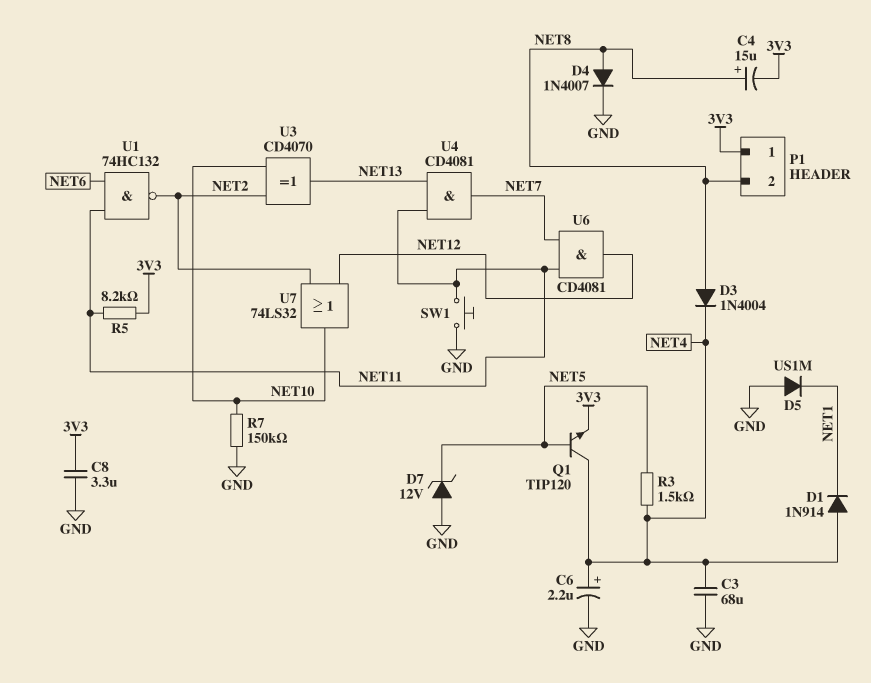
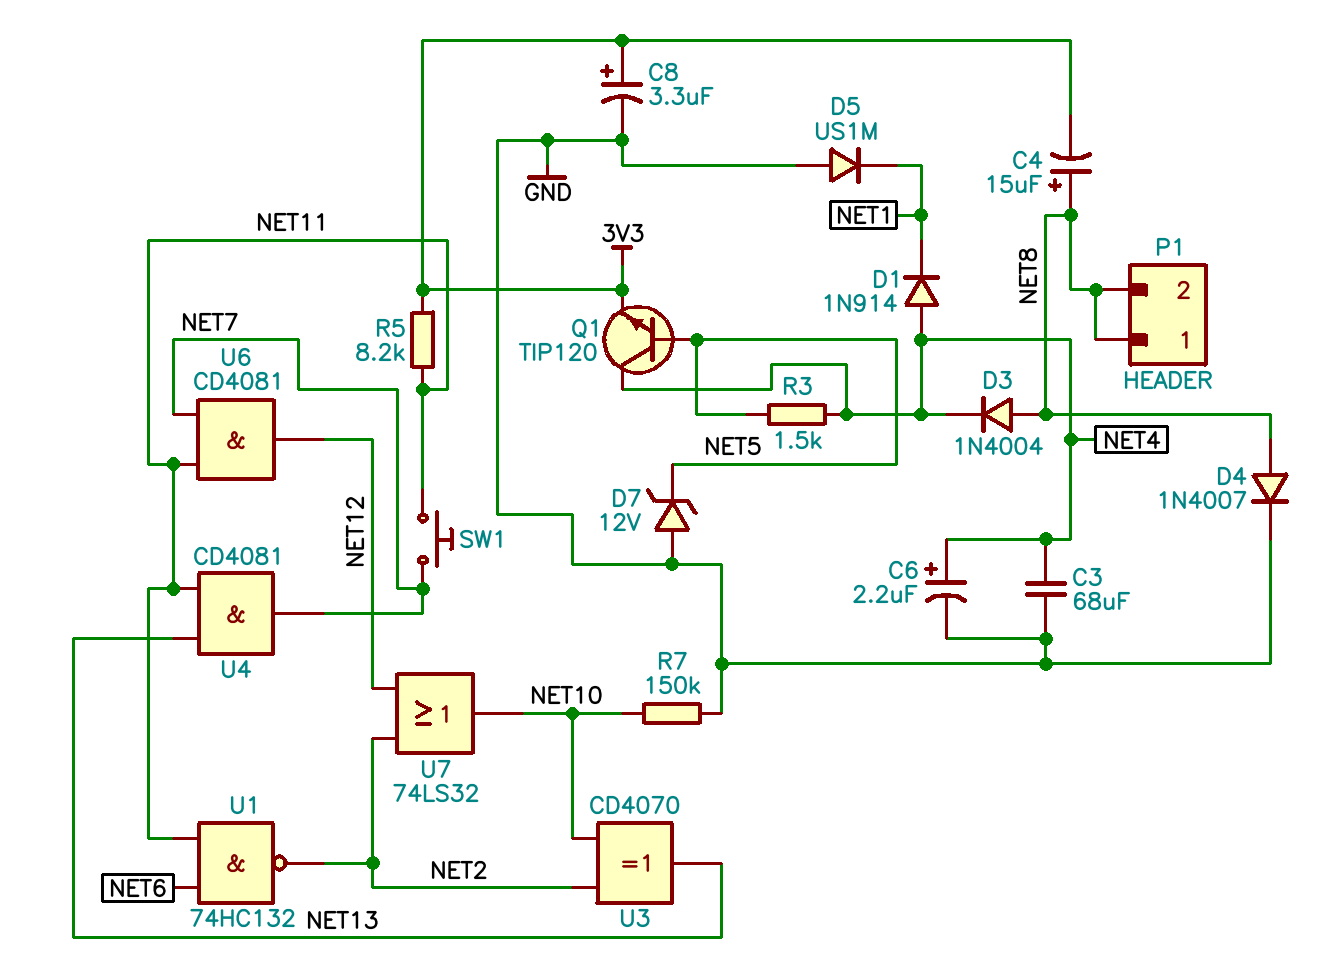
C8: 3.3uF (3V3, GND) -> 3.3uF (plus 3V3, minus GND)
P1 pin 1: 3V3 -> NET8
SW1: button (GND, NET11) -> button (NET7, NET11)

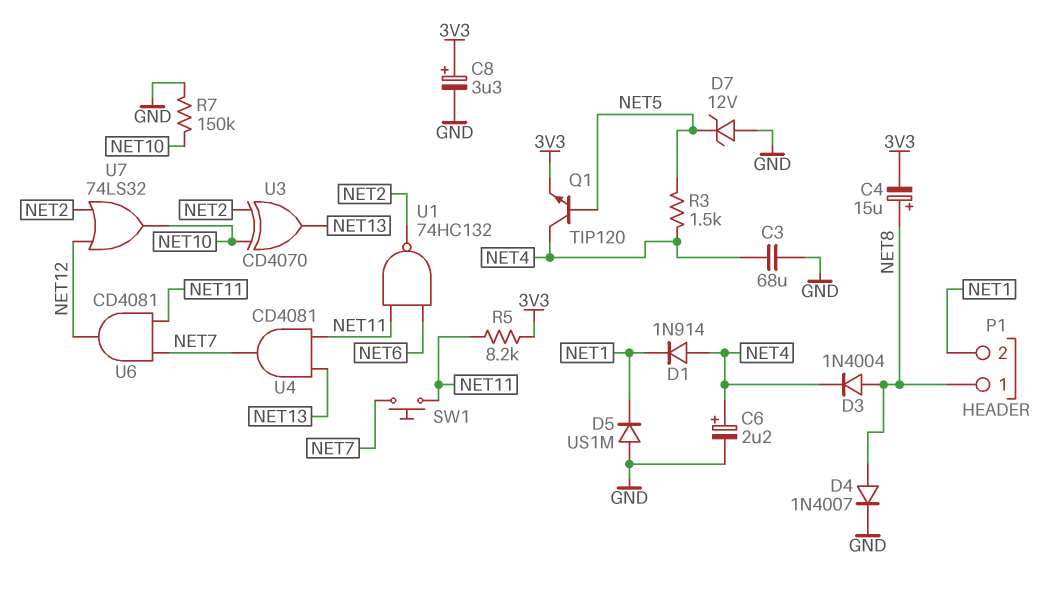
P1 pin 2: NET8 -> NET1

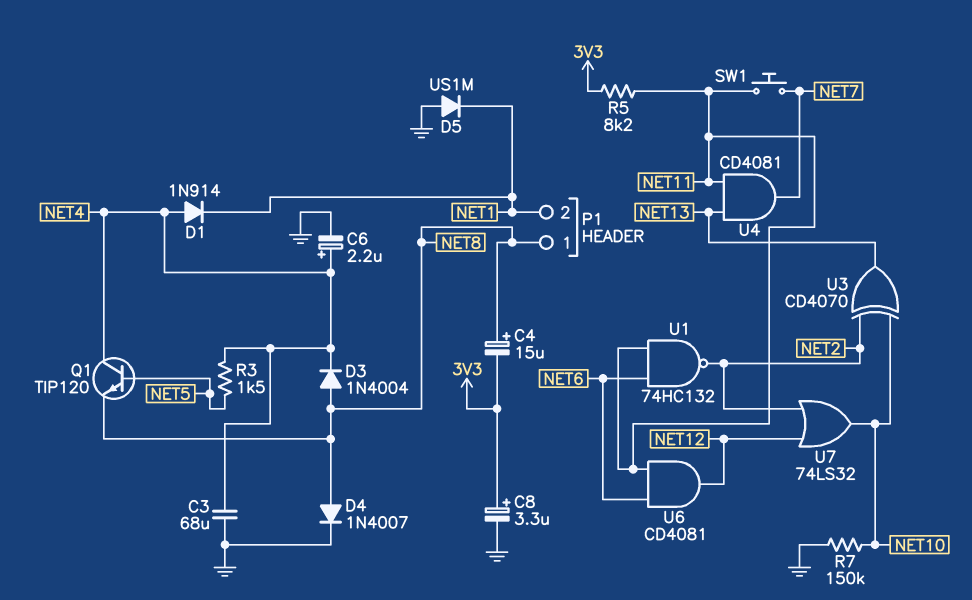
D7: zener 12V (A GND, K NET5) -> none
Q1: NPN TIP120 (B NET5, C NET4, E 3V3) -> NPN TIP120 (B NET5, C NET4, E NET8)
U6: AND CD4081 (in NET7, in NET11, out NET12) -> AND CD4081 (in NET6, in NET11, out NET12)

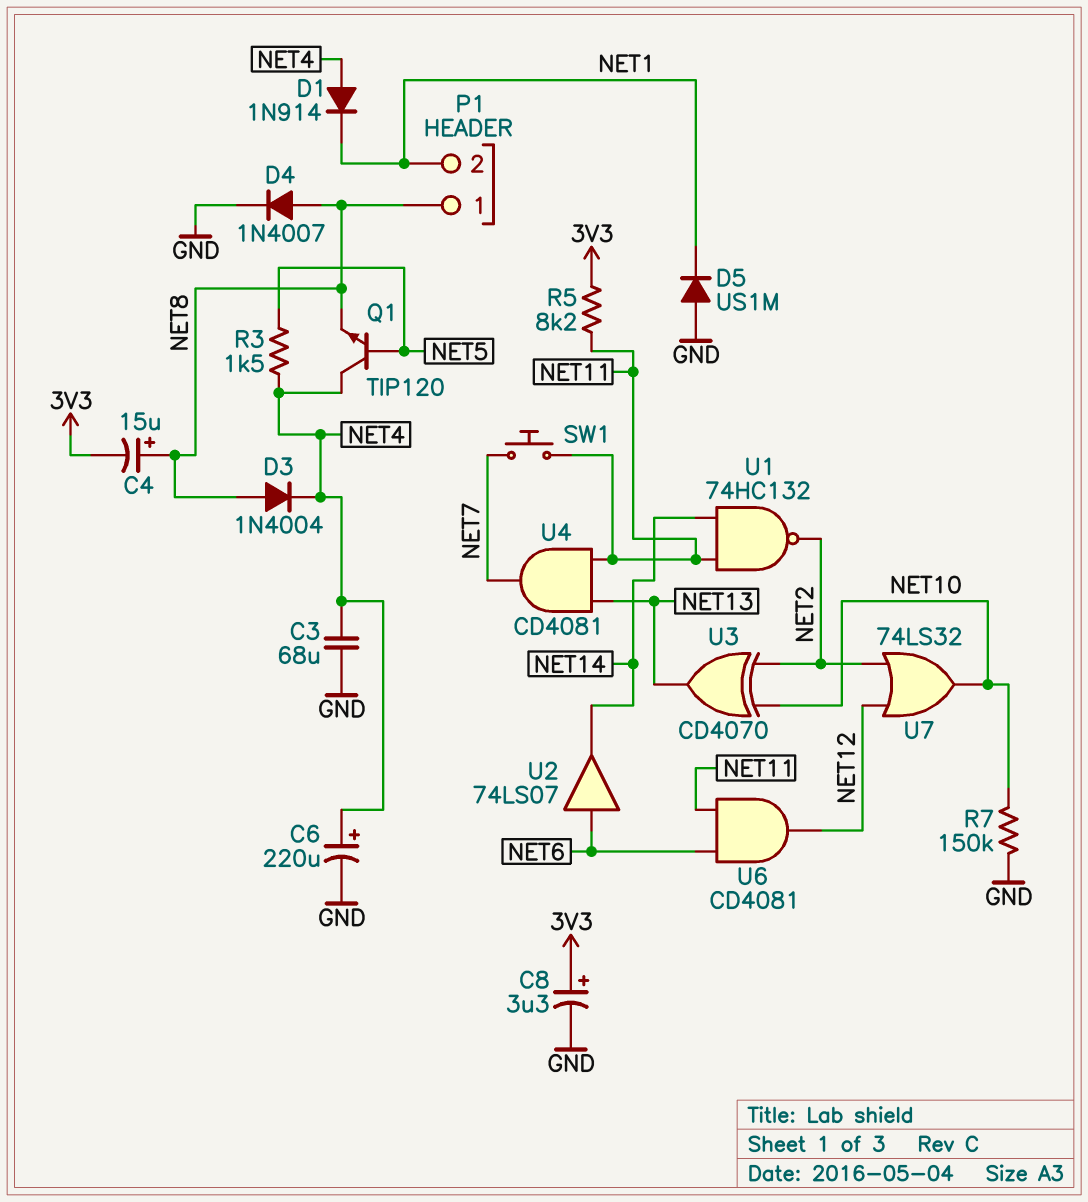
C6: 2.2uF (plus NET4, minus GND) -> 220uF (plus NET4, minus GND)
U1: NAND 74HC132 (in NET6, in NET11, out NET2) -> NAND 74HC132 (in NET11, in NET14, out NET2)
U2: none -> buffer 74LS07 (in NET6, out NET14)

